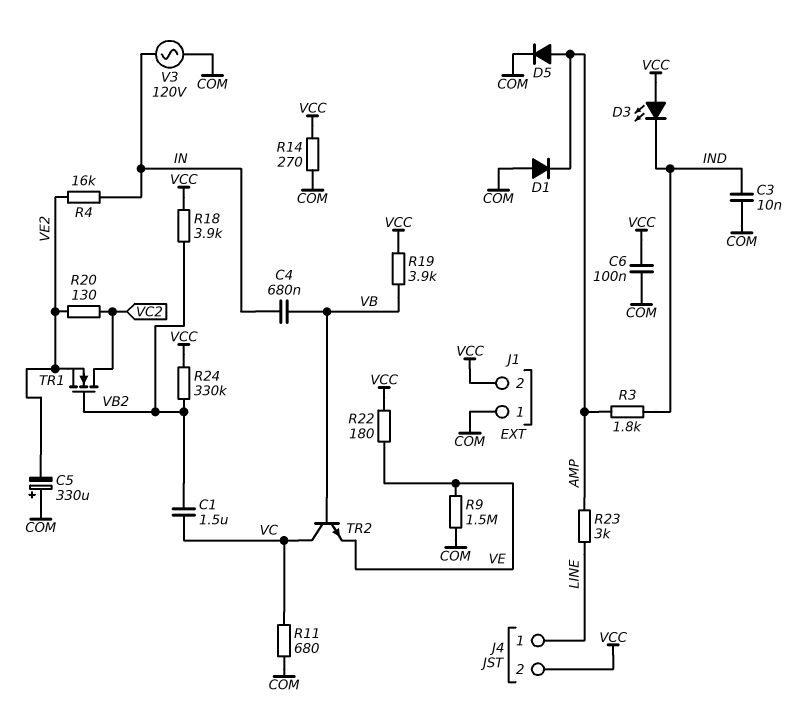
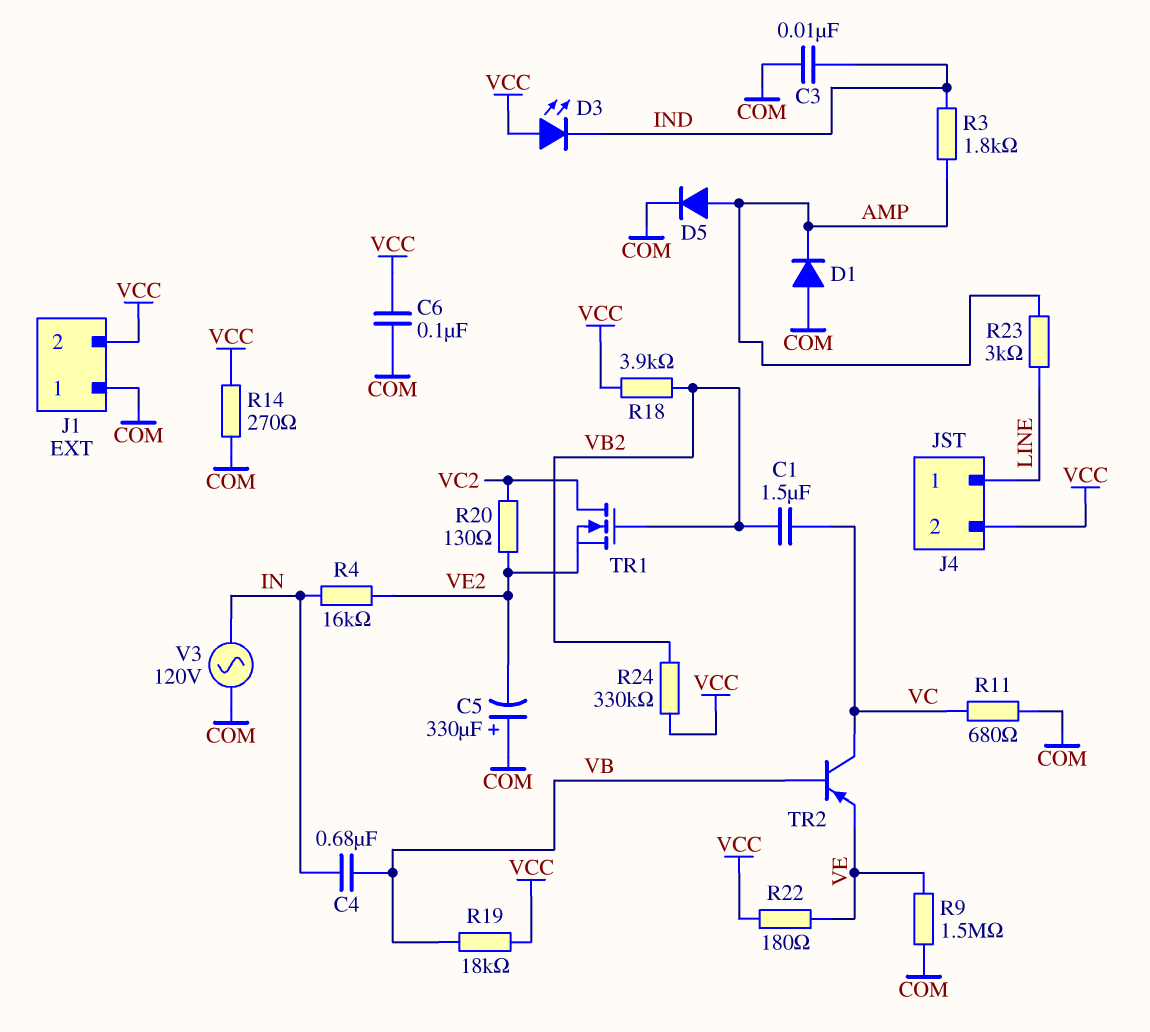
R19: 3.9k (VB, VCC) -> 18k (VB, VCC)
TR2: NPN (B VB, C VC, E VE) -> PNP (B VB, C VC, E VE)

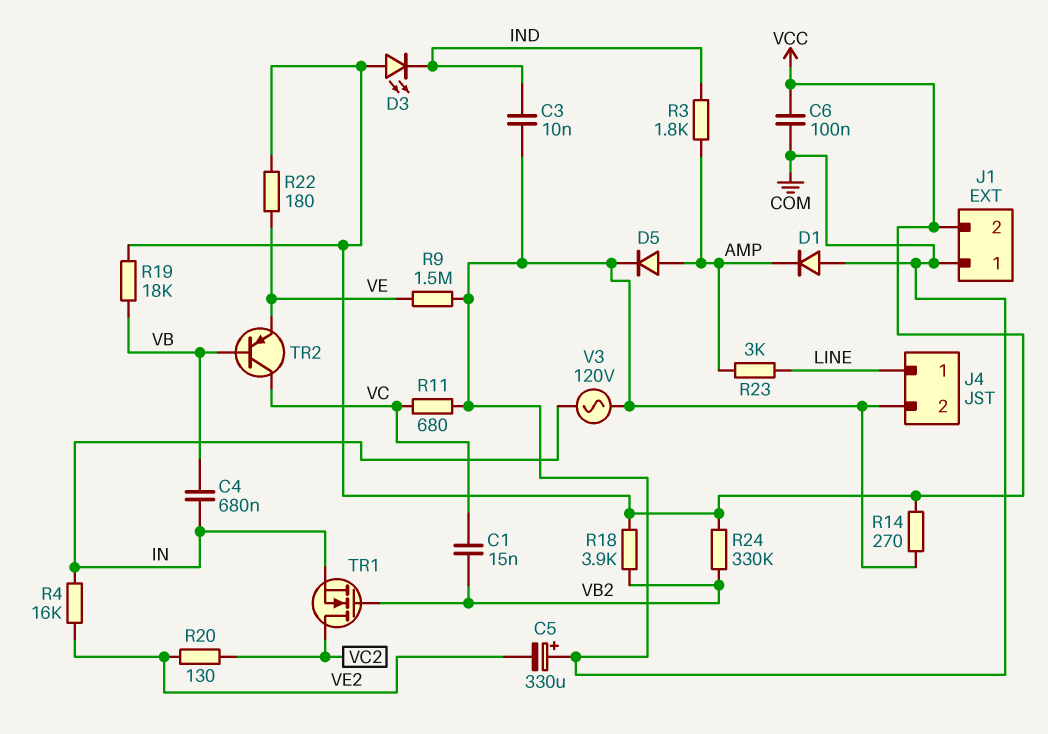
C1: 1.5uF (VB2, VC) -> 15nF (VB2, VC)
J4 pin 2: VCC -> COM
TR1: NMOS (G VB2, D VC2, S VE2) -> NMOS (G VB2, D VC2, S IN)

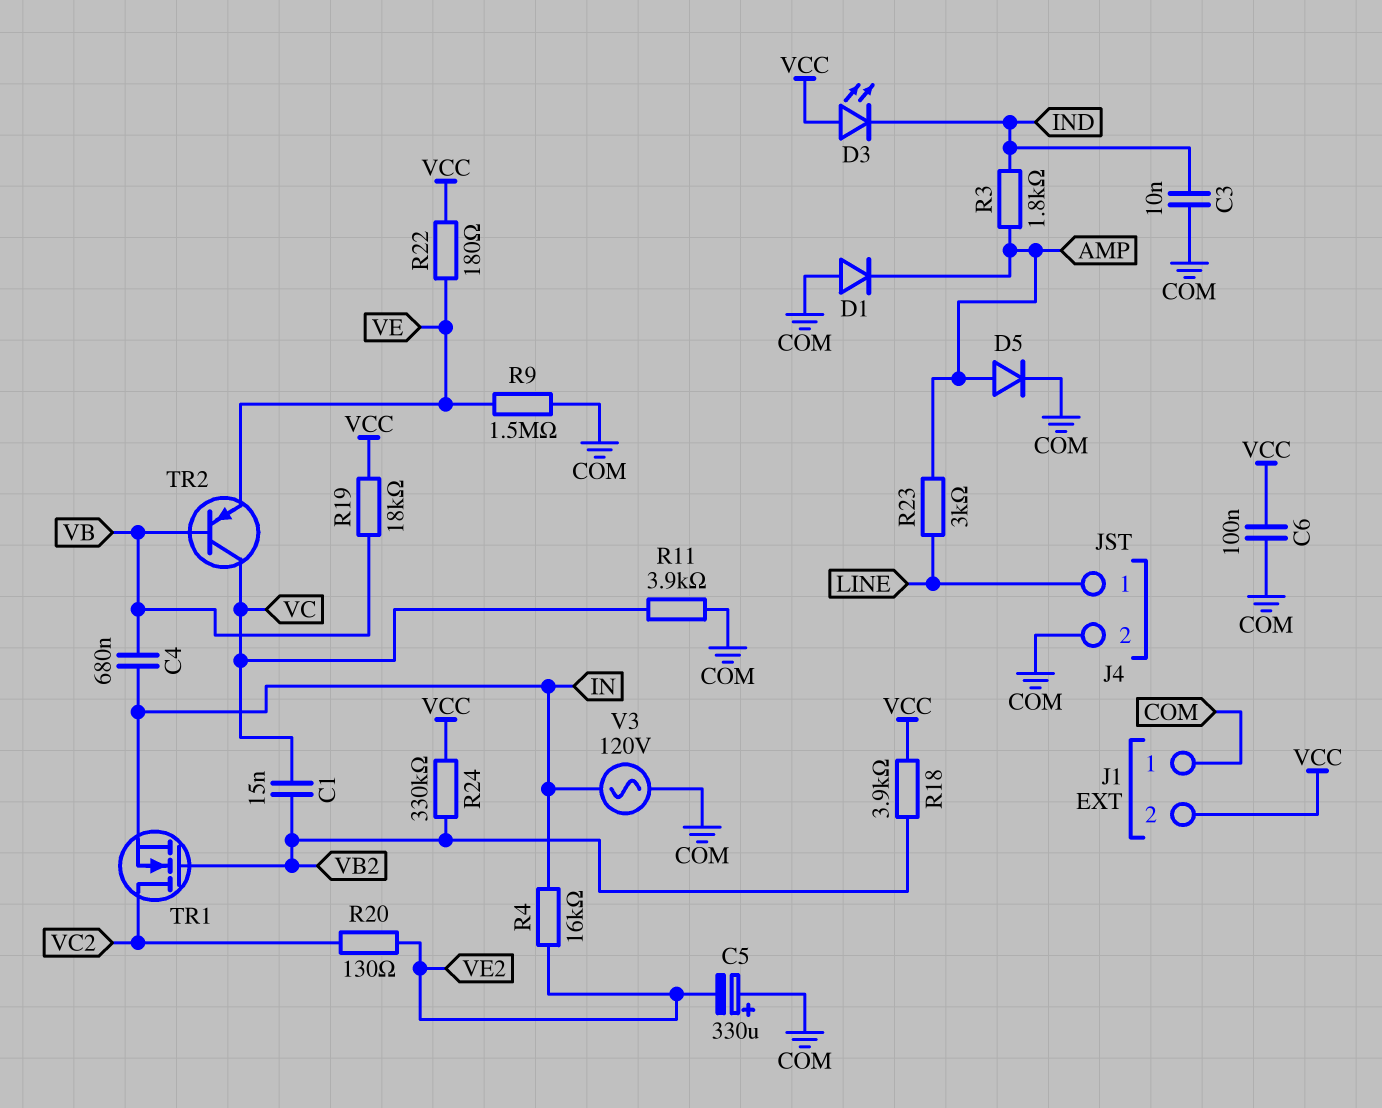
R11: 680 (COM, VC) -> 3.9k (COM, VC)
R14: 270 (COM, VCC) -> none

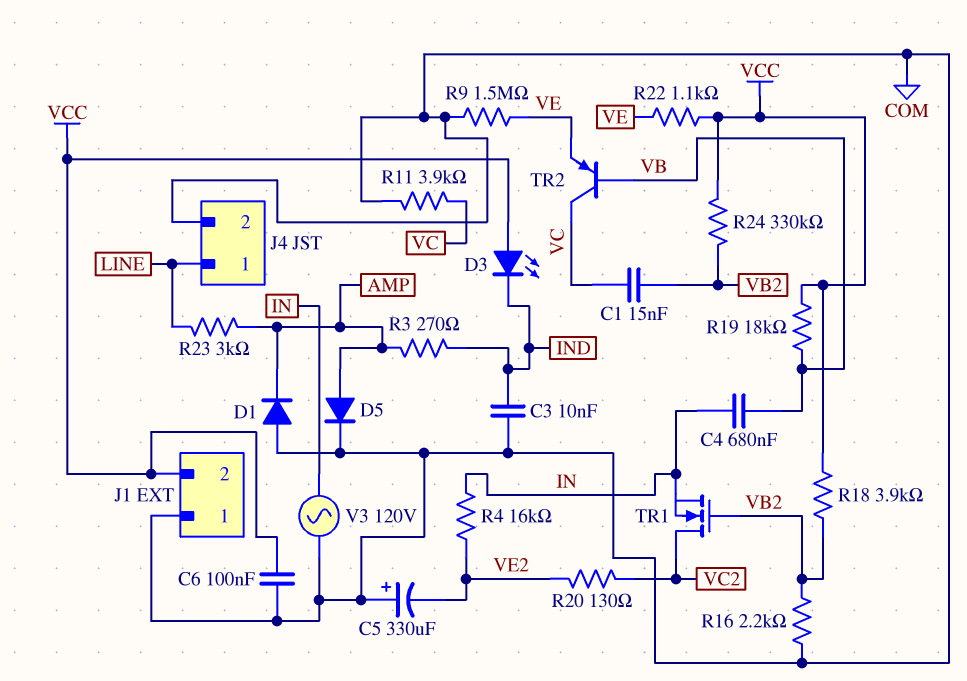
R3: 1.8k (AMP, IND) -> 270 (AMP, IND)
R16: none -> 2.2k (COM, VB2)
R22: 180 (VCC, VE) -> 1.1k (VCC, VE)

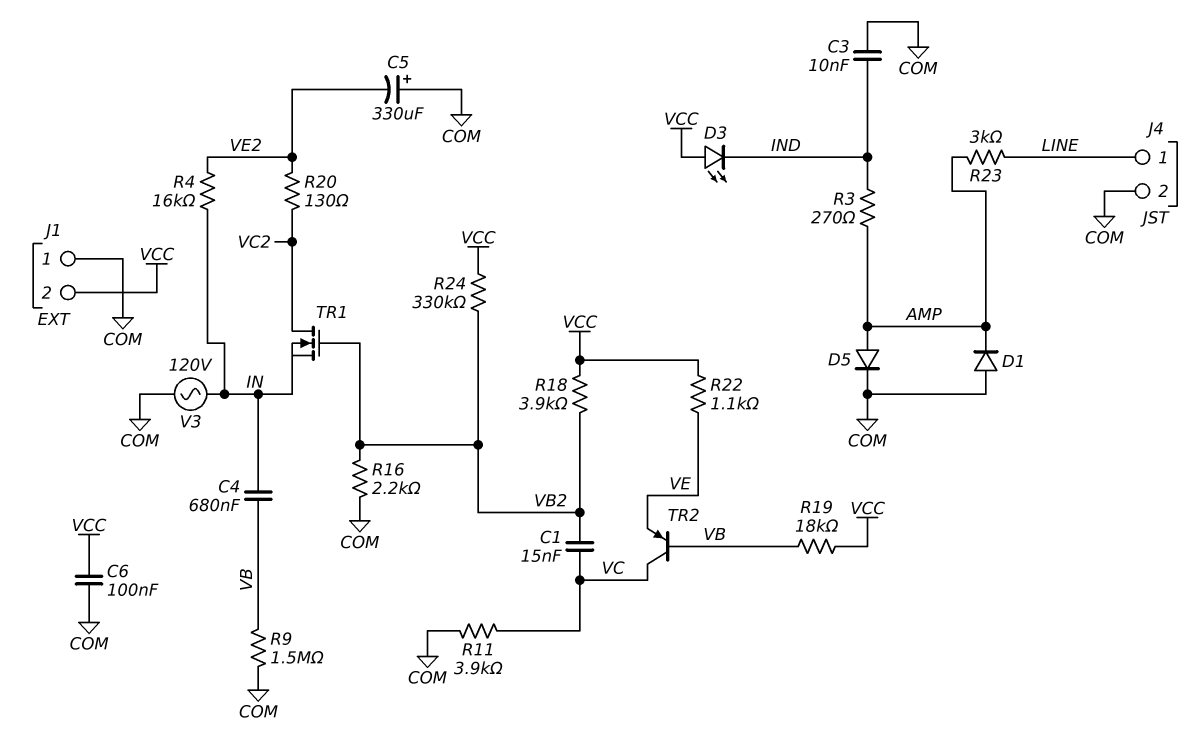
R9: 1.5M (COM, VE) -> 1.5M (COM, VB)

